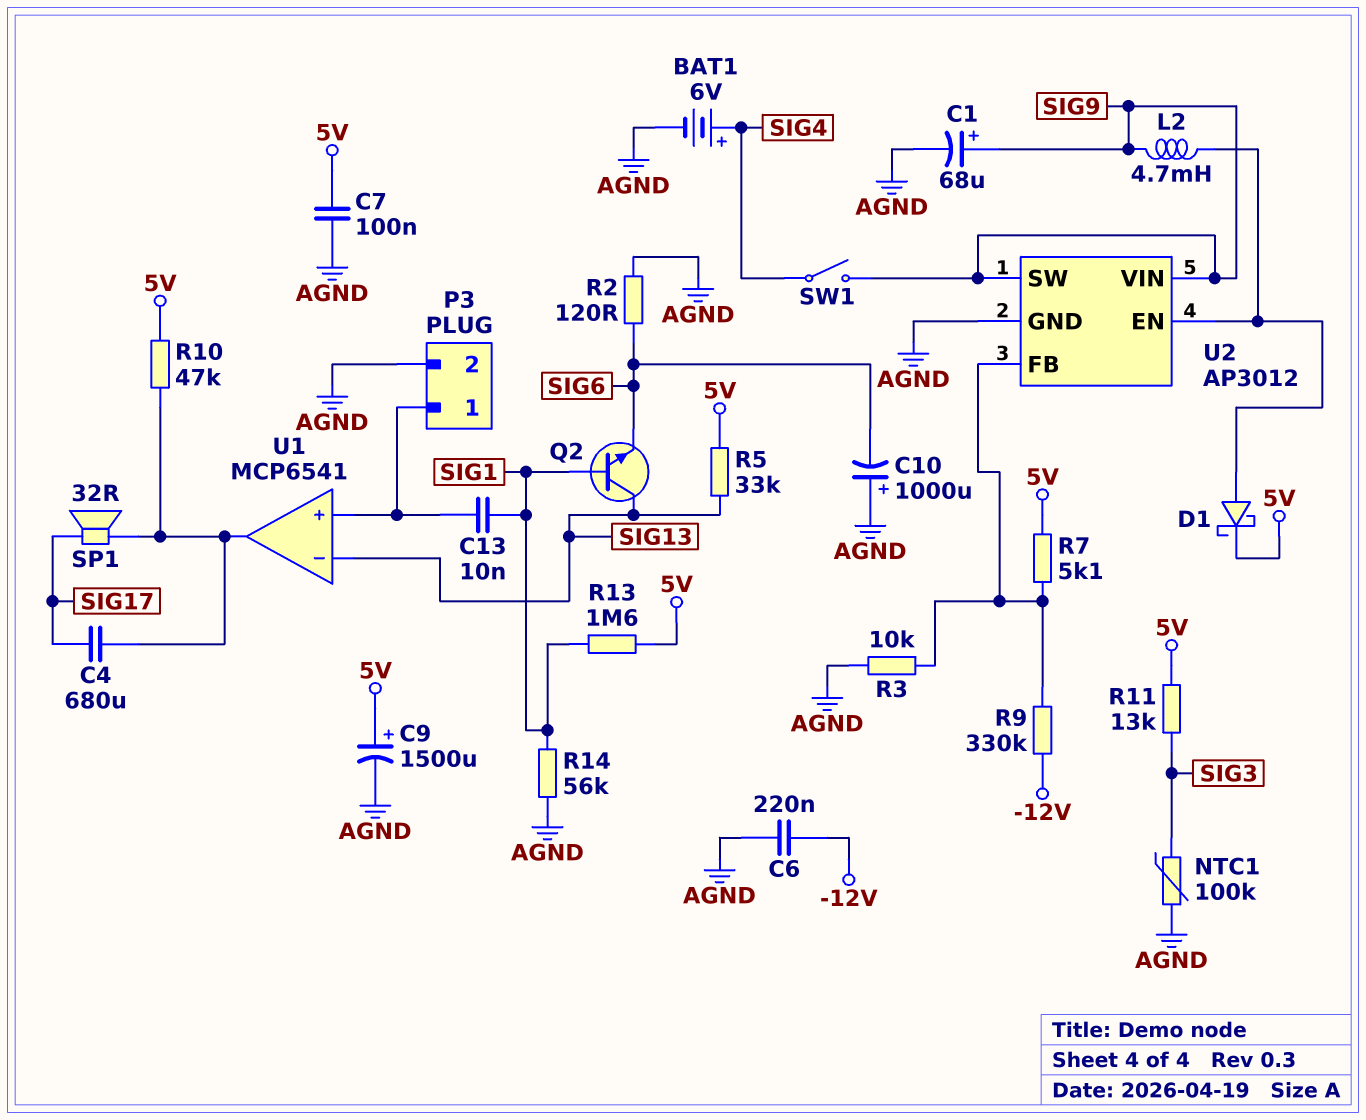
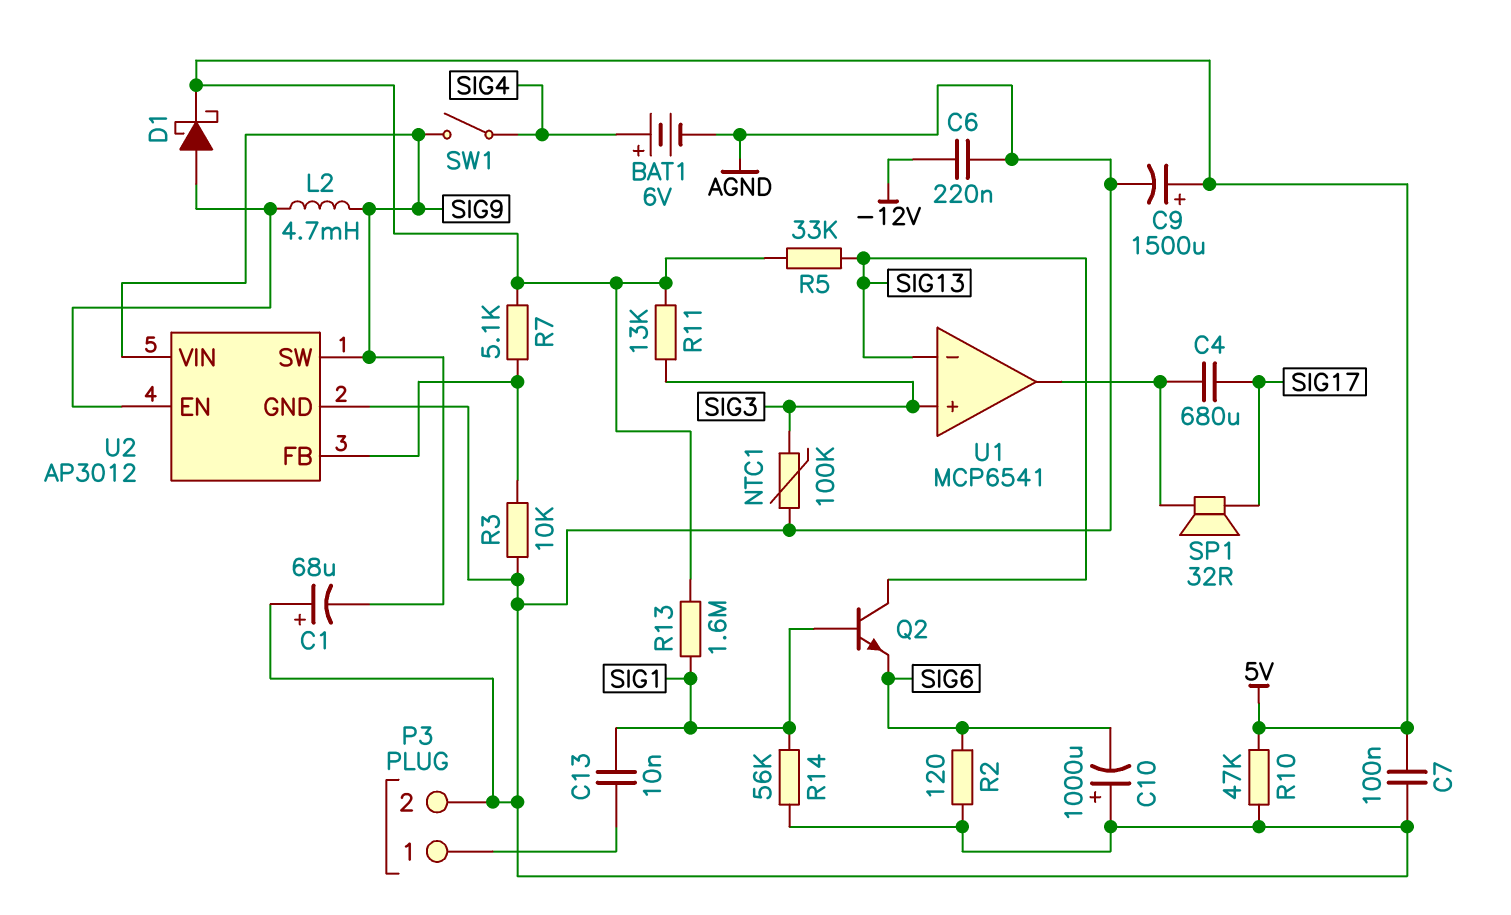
C1: 68uF (plus SIG9, minus AGND) -> 68uF (plus AGND, minus SIG9)
R9: 330k (-12V, U2/FB) -> none
R10: 47k (5V, U1/out) -> 47k (5V, AGND)
U1 pin in+: P3/1 -> SIG3

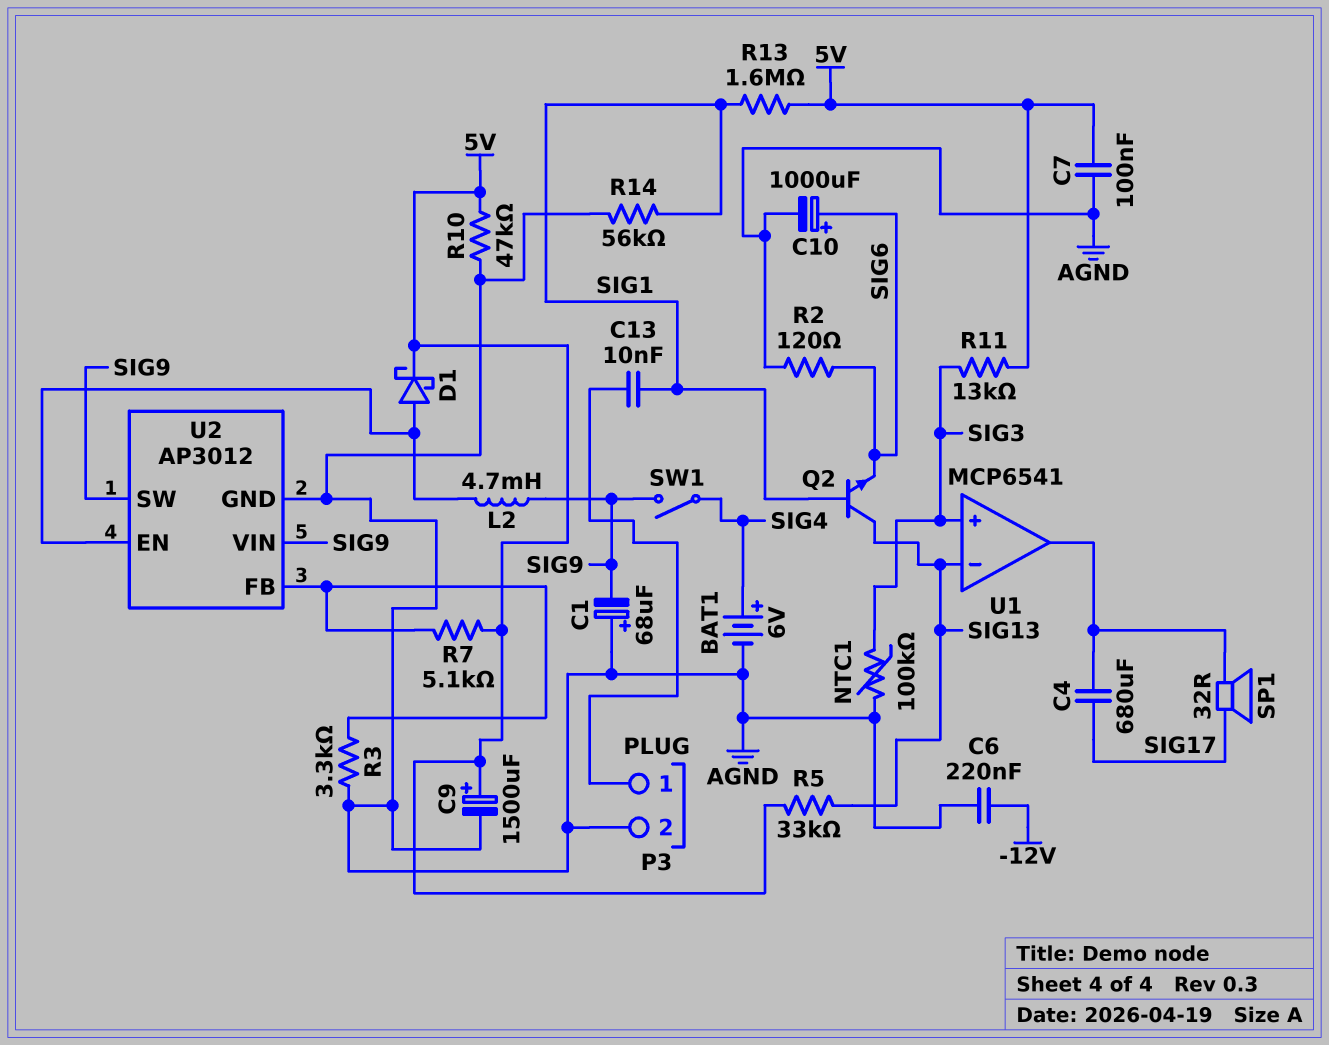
C10: 1000uF (plus AGND, minus SIG6) -> 1000uF (plus SIG6, minus AGND)
R3: 10k (AGND, U2/FB) -> 3.3k (AGND, U2/FB)

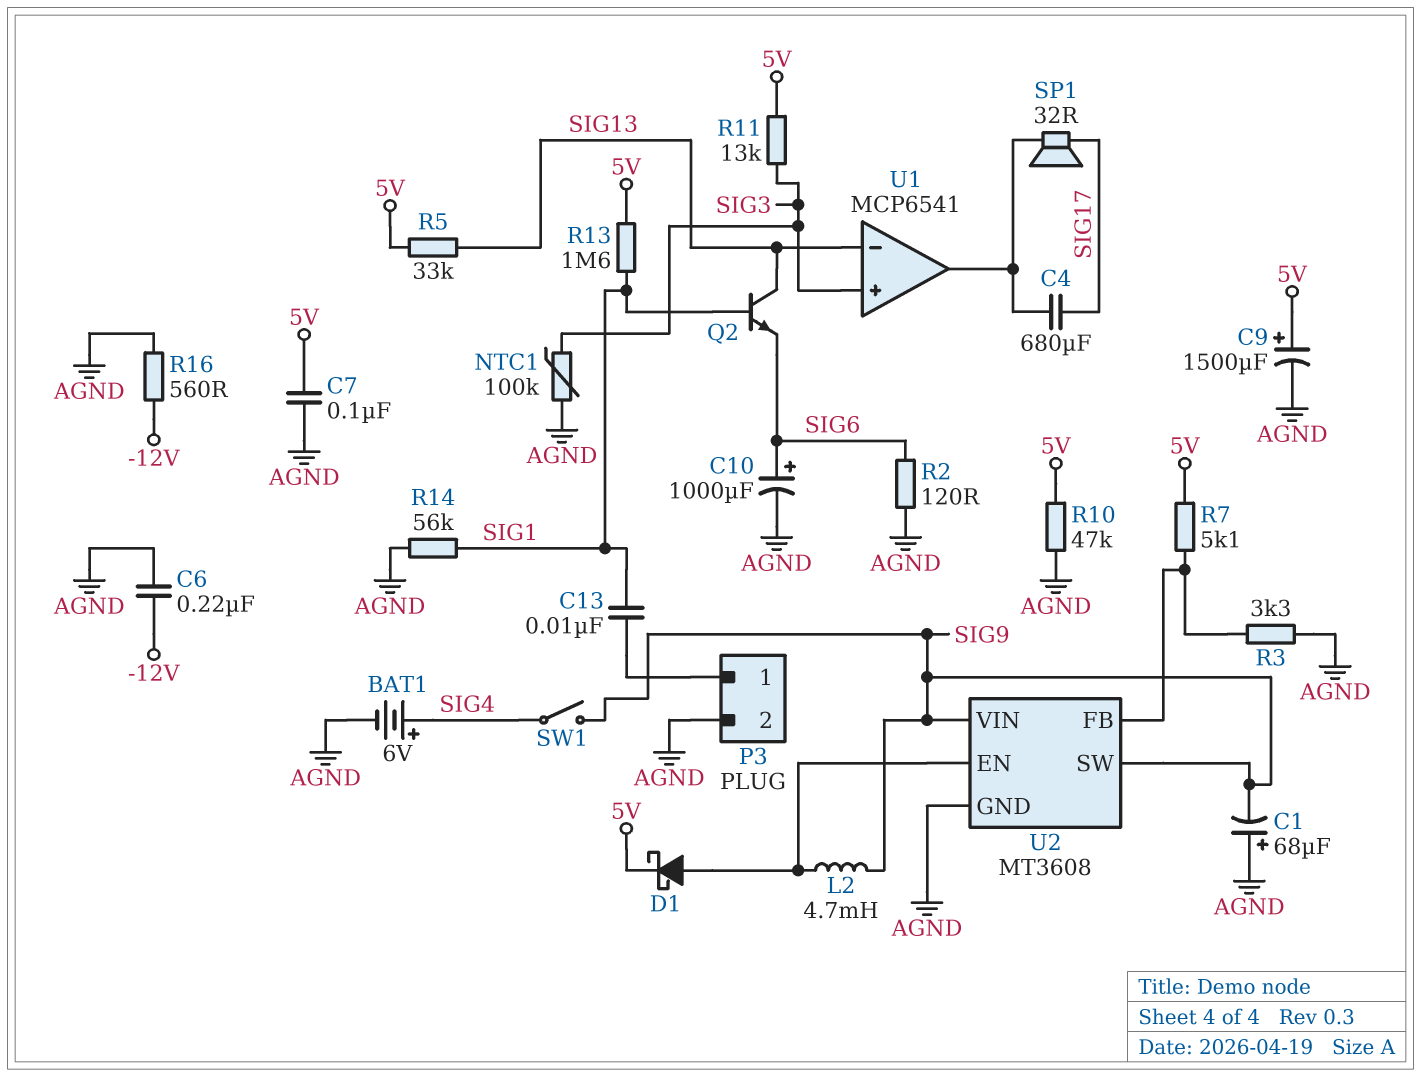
R16: none -> 560 (-12V, AGND)
U2: AP3012 -> MT3608

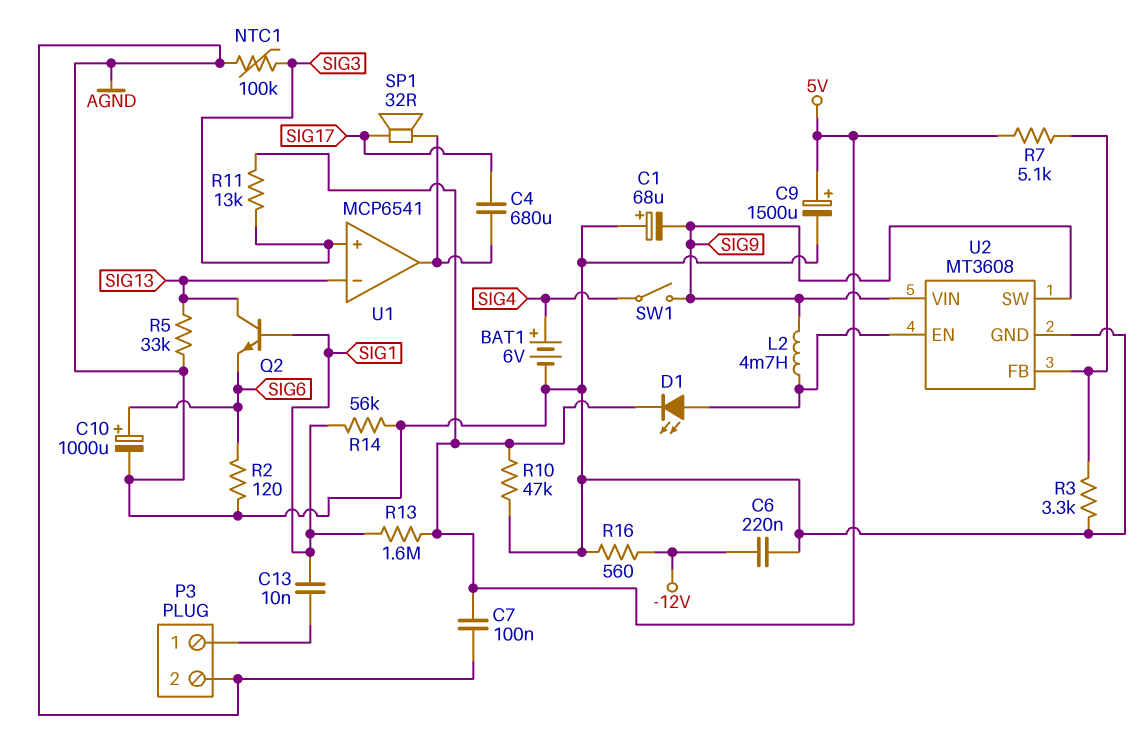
D1: schottky (A U2/EN, K 5V) -> LED (A U2/EN, K 5V)
R5: 33k (5V, SIG13) -> 33k (AGND, SIG13)

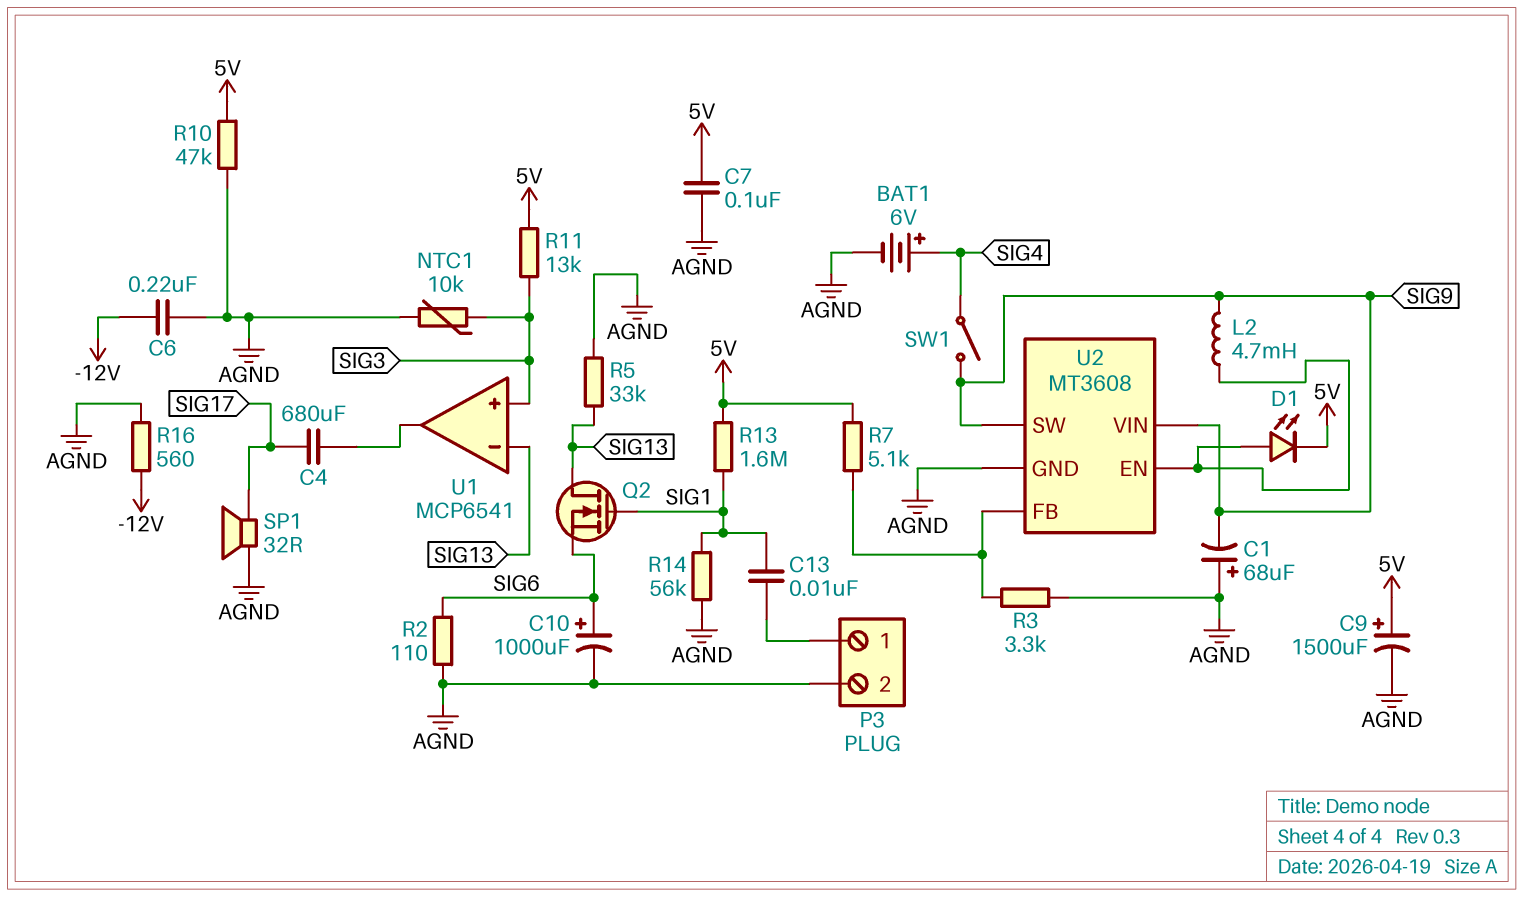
NTC1: 100k (AGND, SIG3) -> 10k (AGND, SIG3)
Q2: NPN (B SIG1, C SIG13, E SIG6) -> NMOS (G SIG1, D SIG13, S SIG6)
R2: 120 (AGND, SIG6) -> 110 (AGND, SIG6)
SP1: speaker 32R (SIG17, U1/out) -> speaker 32R (AGND, SIG17)

